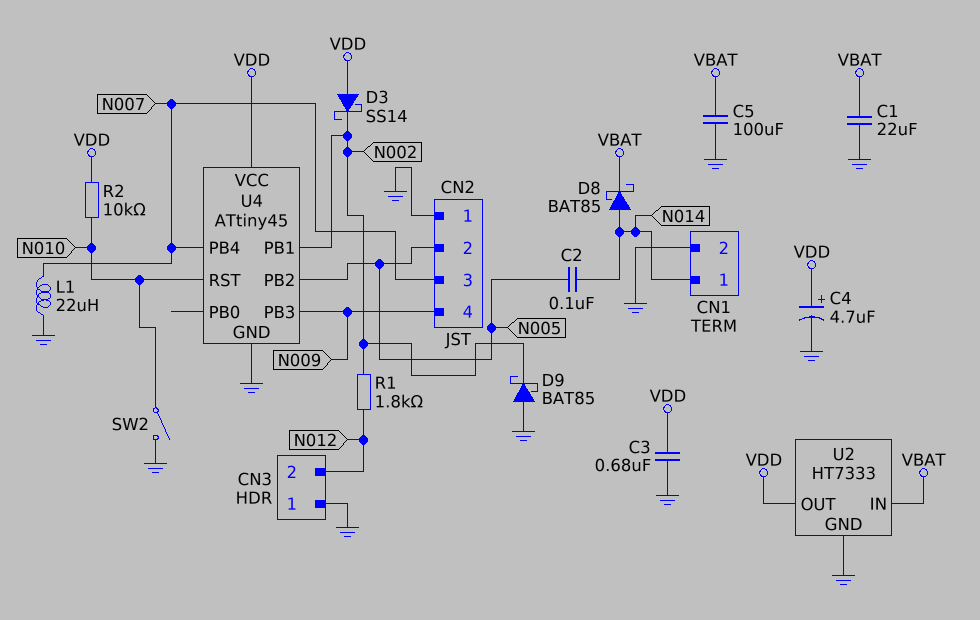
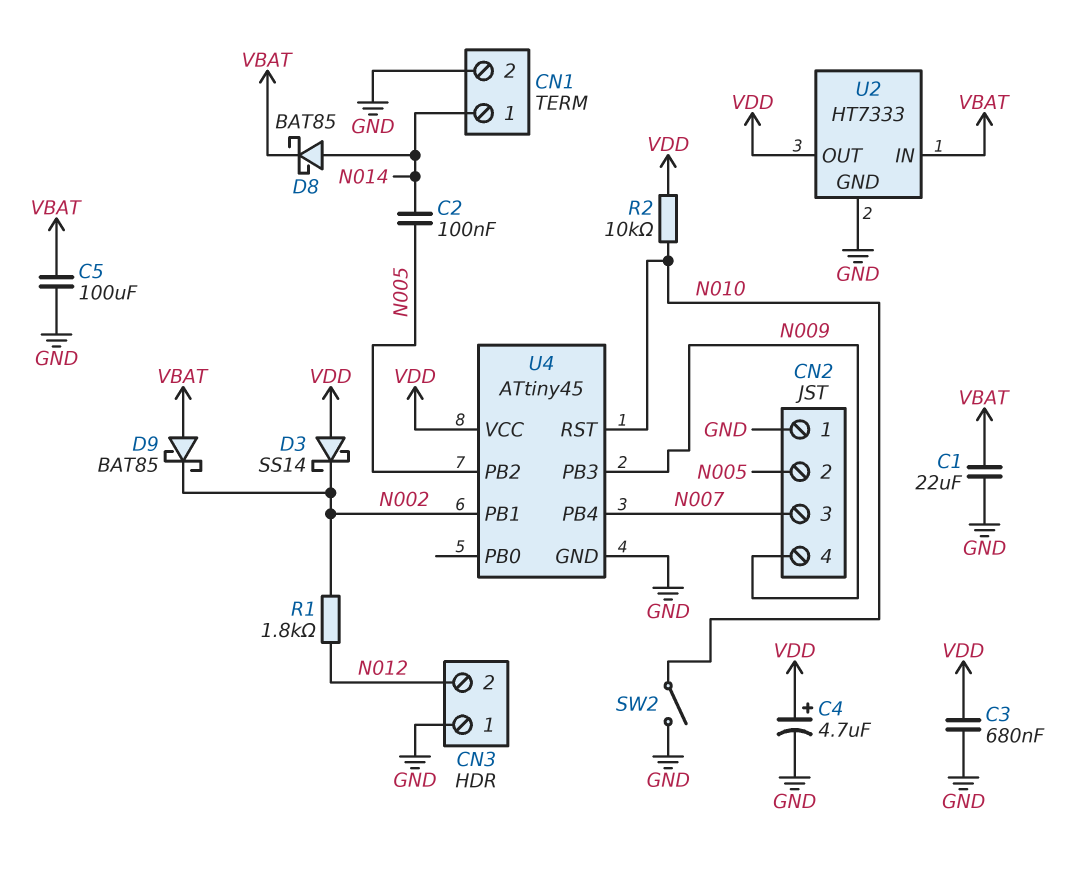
D9: schottky BAT85 (A GND, K N002) -> schottky BAT85 (A VBAT, K N002)
L1: 22uH (GND, N007) -> none

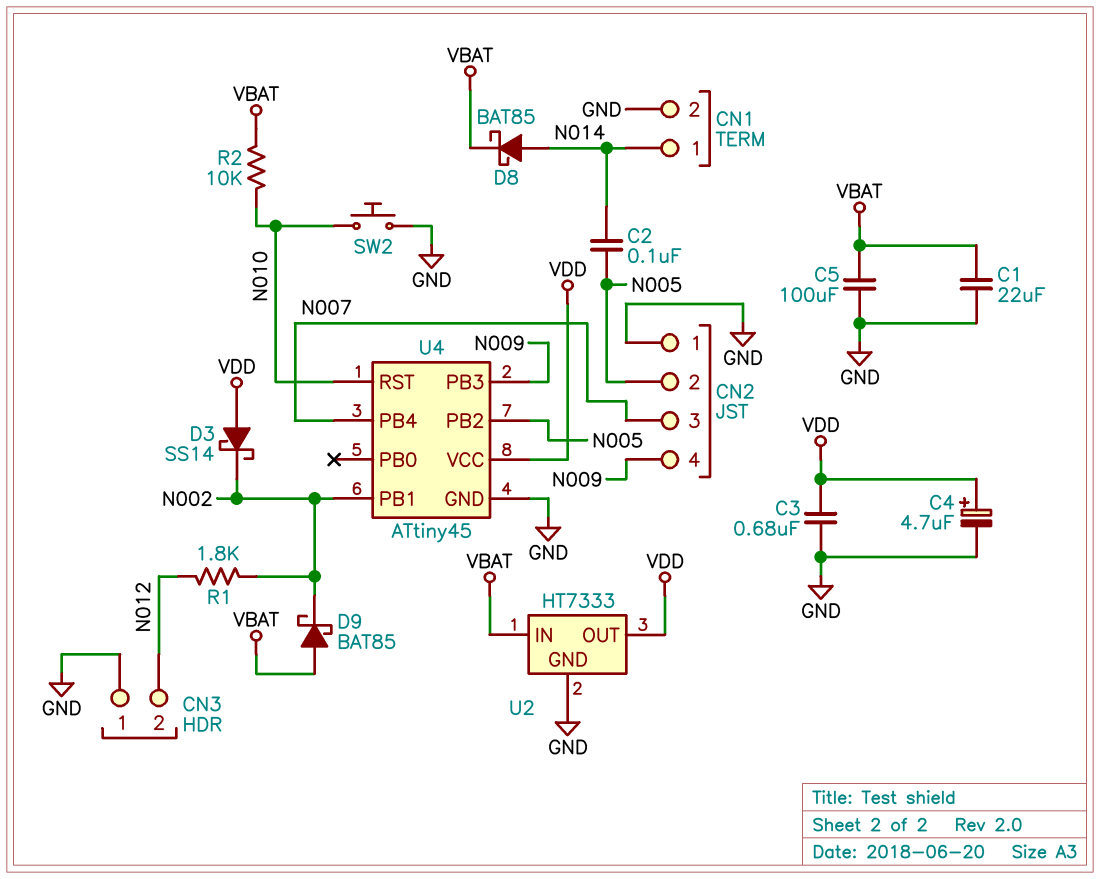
R2: 10k (N010, VDD) -> 10k (N010, VBAT)
SW2: switch (GND, N010) -> button (GND, N010)

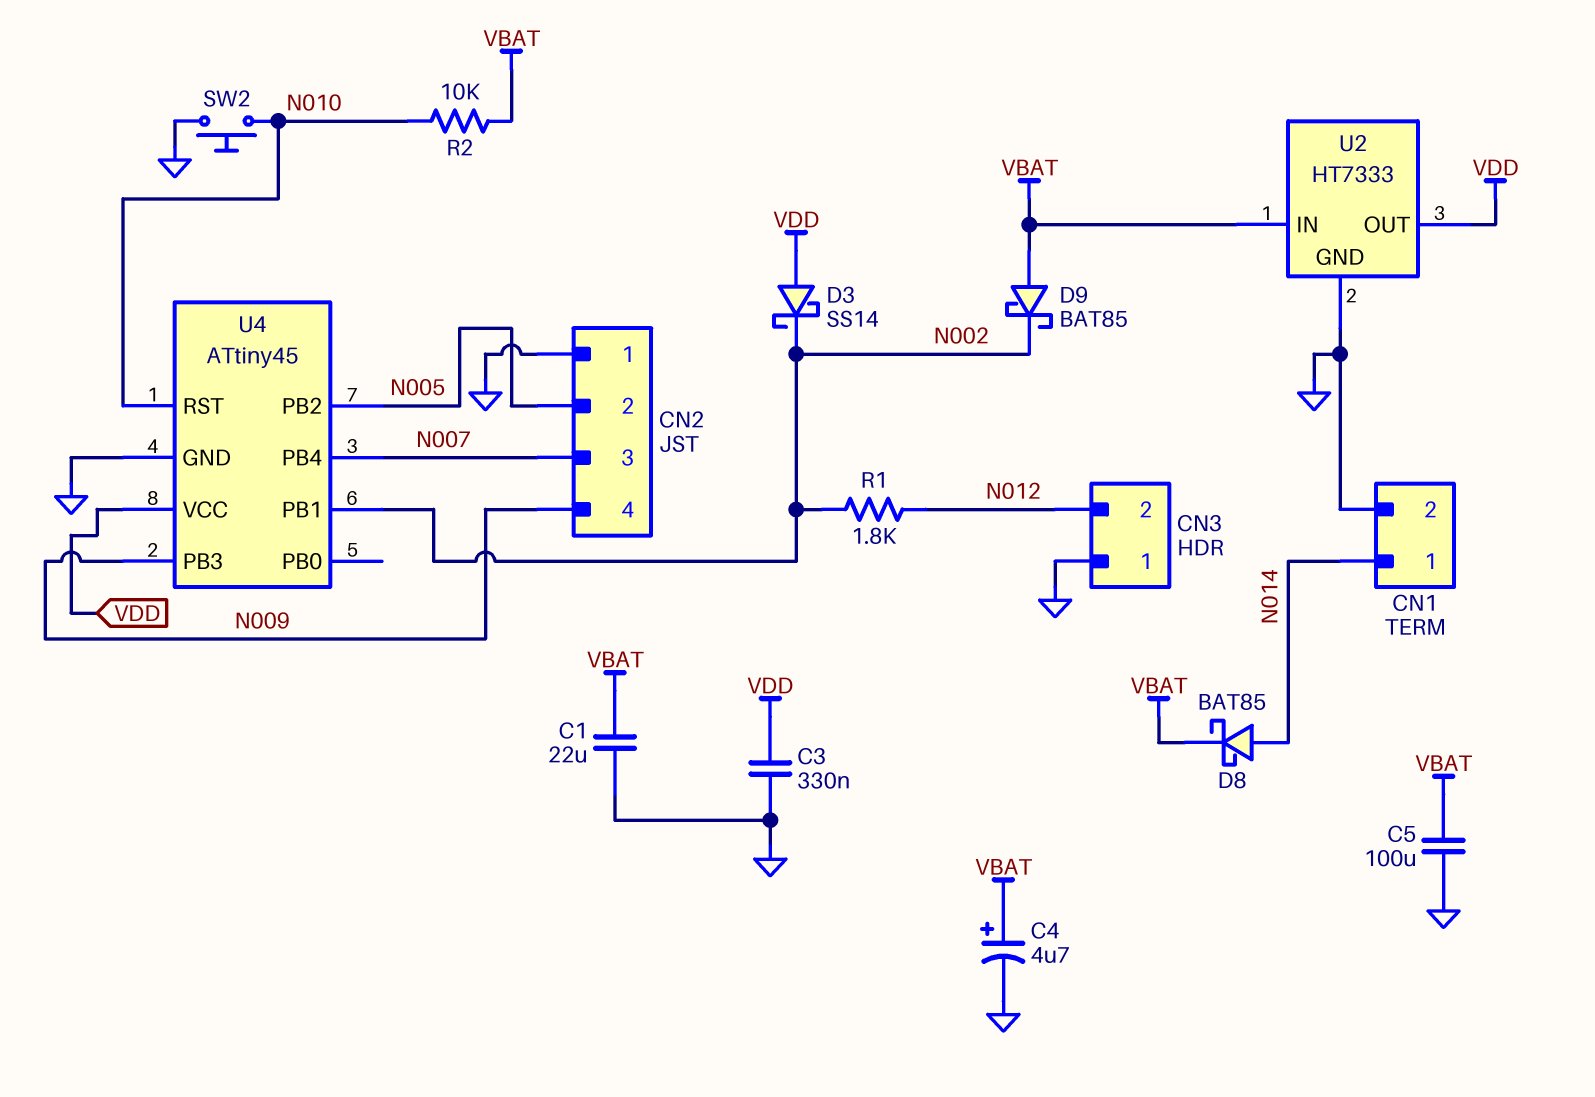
C2: 100nF (N005, N014) -> none
C3: 680nF (GND, VDD) -> 330nF (GND, VDD)
C4: 4.7uF (plus VDD, minus GND) -> 4.7uF (plus VBAT, minus GND)

